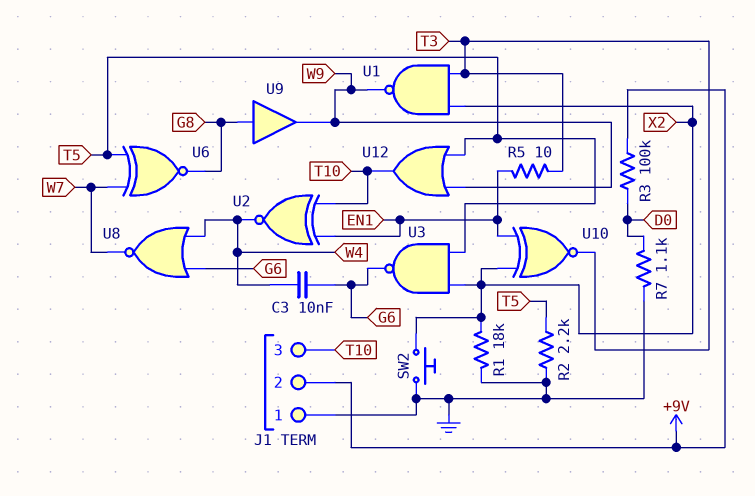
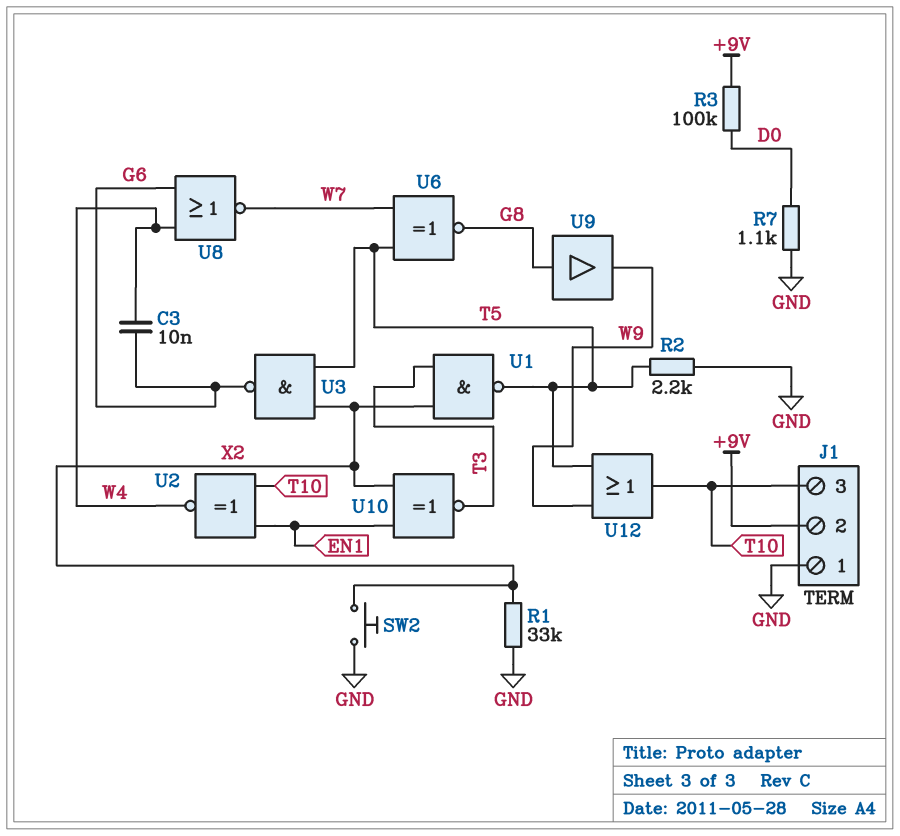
R1: 18k (GND, X2) -> 33k (GND, X2)
R5: 10 (EN1, T3) -> none
U1: NAND (in T3, in X2, out W9) -> NAND (in T3, in X2, out T5)

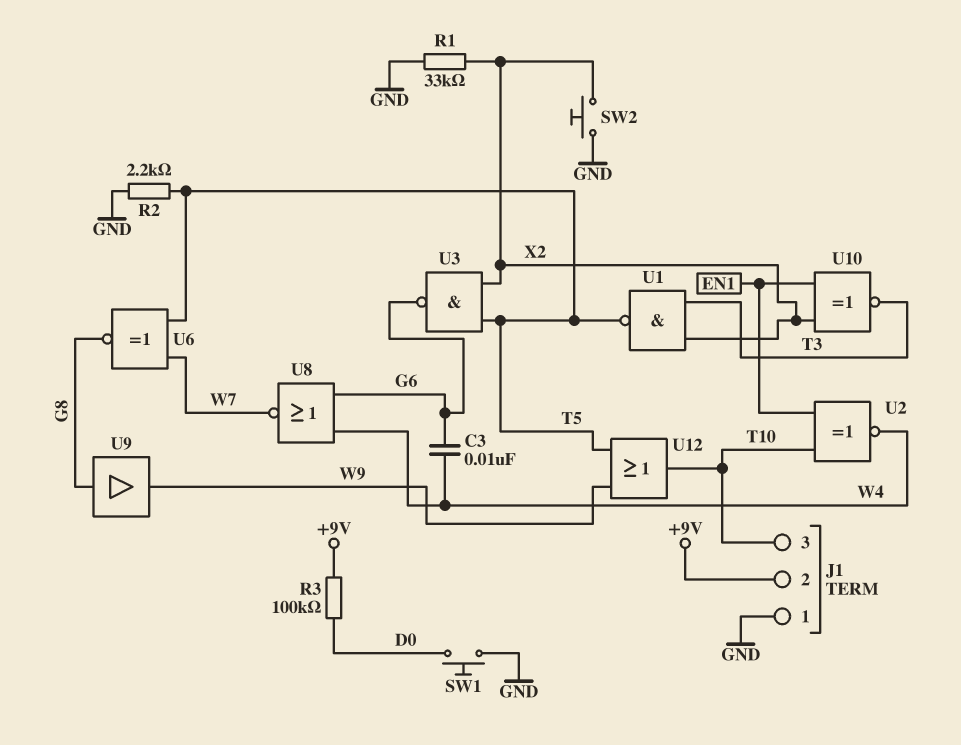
R7: 1.1k (D0, GND) -> none
SW1: none -> button (D0, GND)

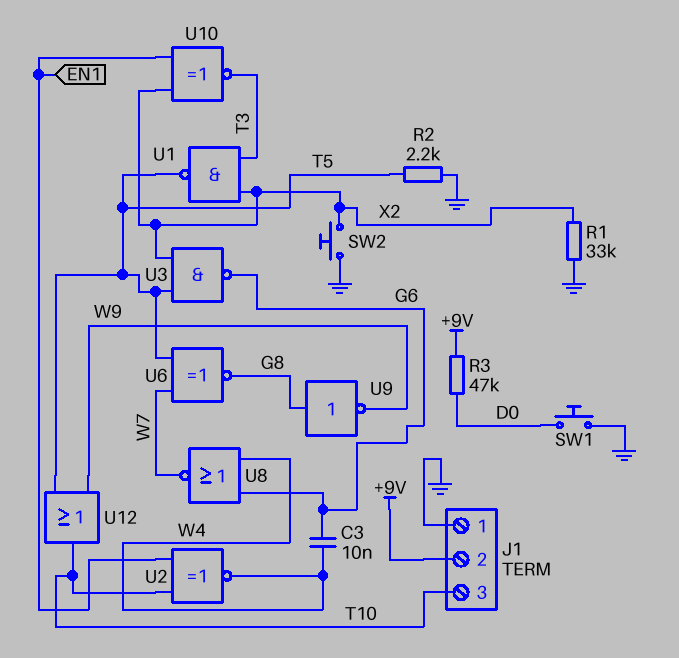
R3: 100k (+9V, D0) -> 47k (+9V, D0)
U9: buffer (in G8, out W9) -> NOT (in G8, out W9)

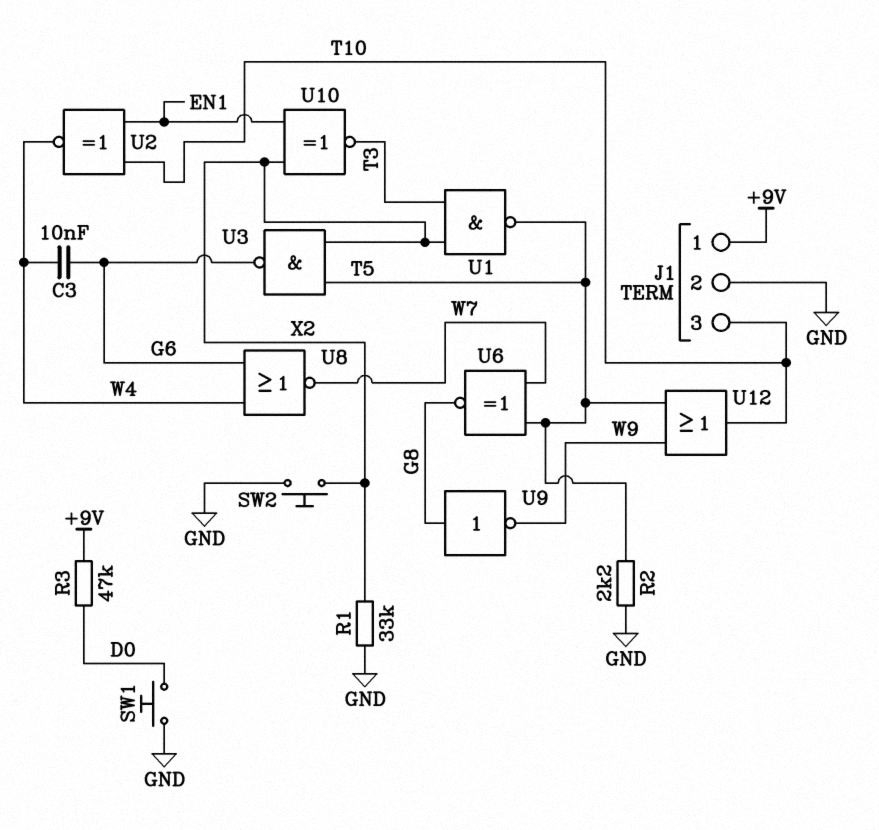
J1 pin 1: GND -> +9V
J1 pin 2: +9V -> GND

